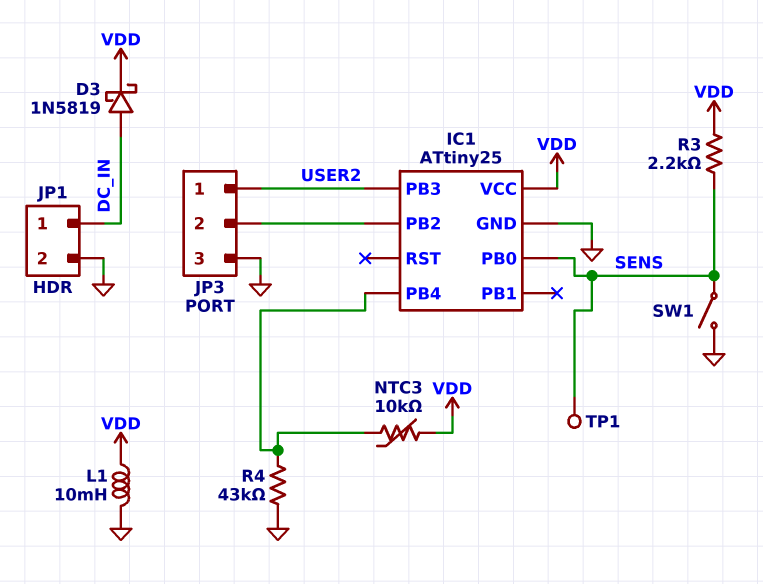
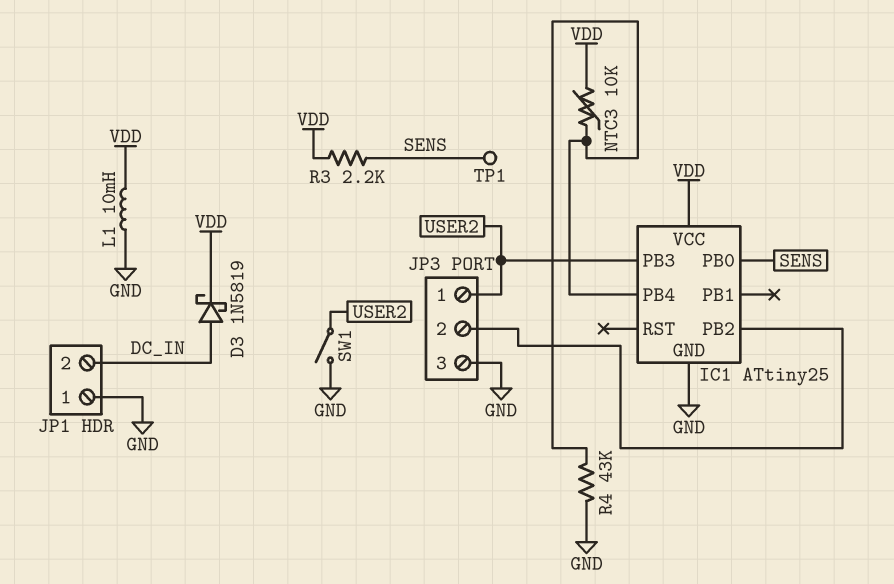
JP1 pin 1: DC_IN -> GND
JP1 pin 2: GND -> DC_IN
SW1: switch (GND, SENS) -> switch (GND, USER2)

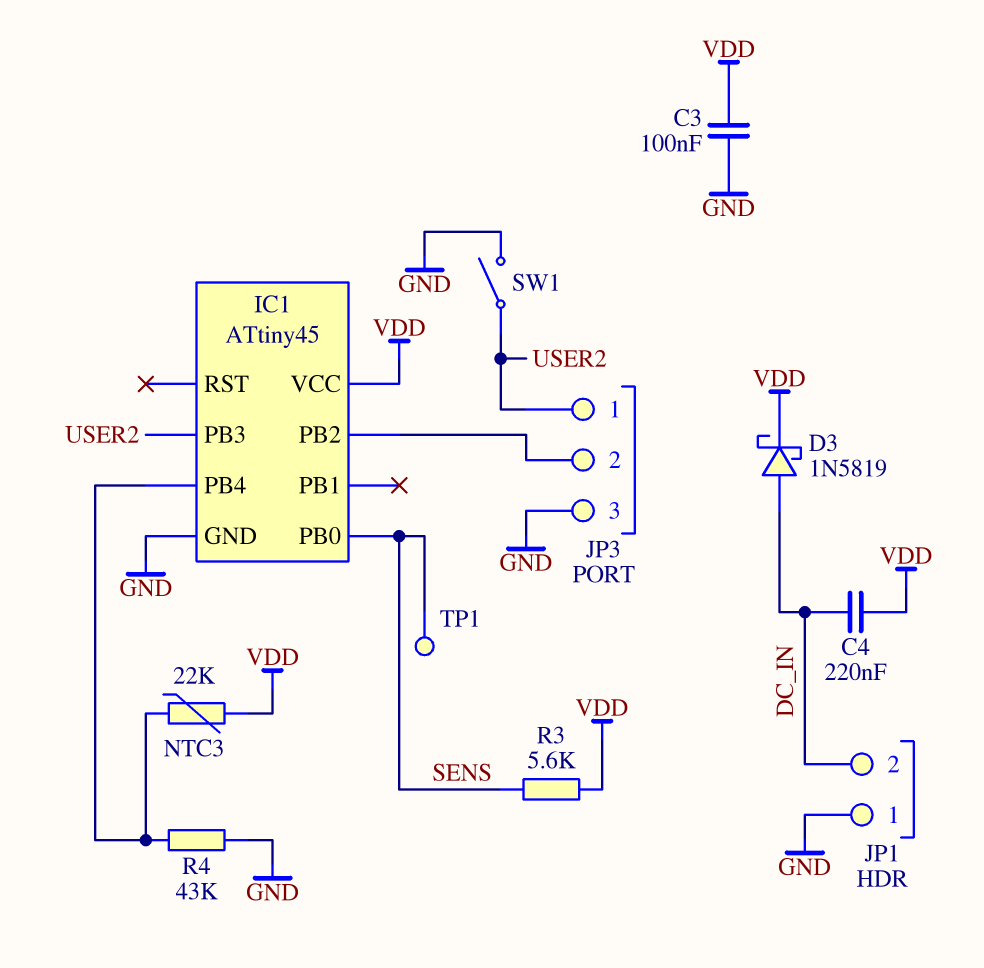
C3: none -> 100nF (GND, VDD)
C4: none -> 220nF (DC_IN, VDD)
IC1: ATtiny25 -> ATtiny45
L1: 10mH (GND, VDD) -> none
NTC3: 10k (IC1/PB4, VDD) -> 22k (IC1/PB4, VDD)
R3: 2.2k (SENS, VDD) -> 5.6k (SENS, VDD)

